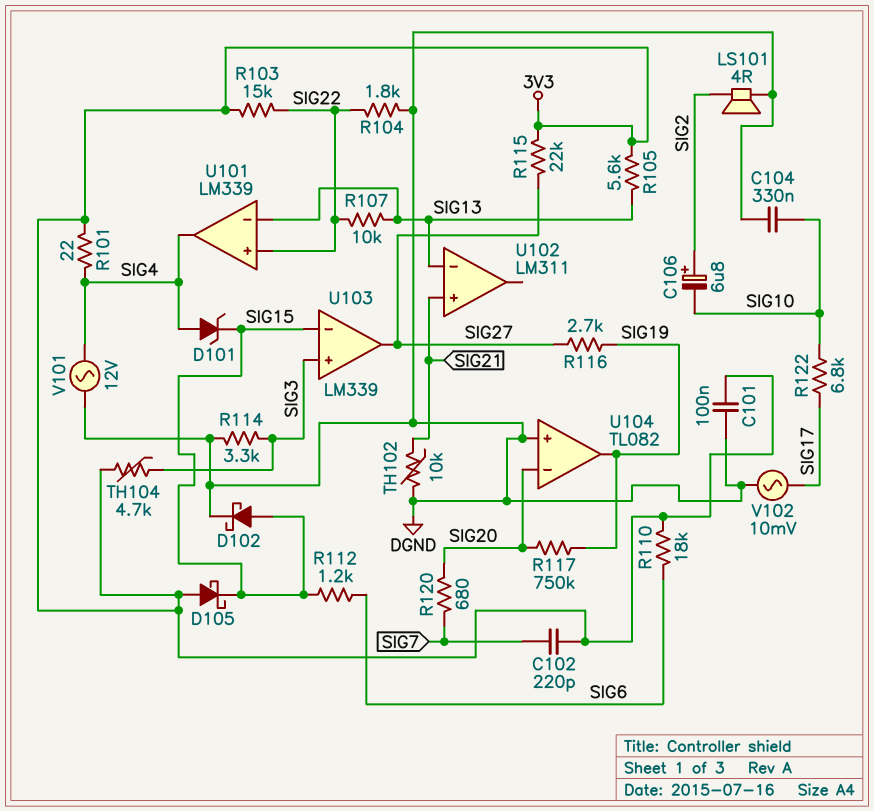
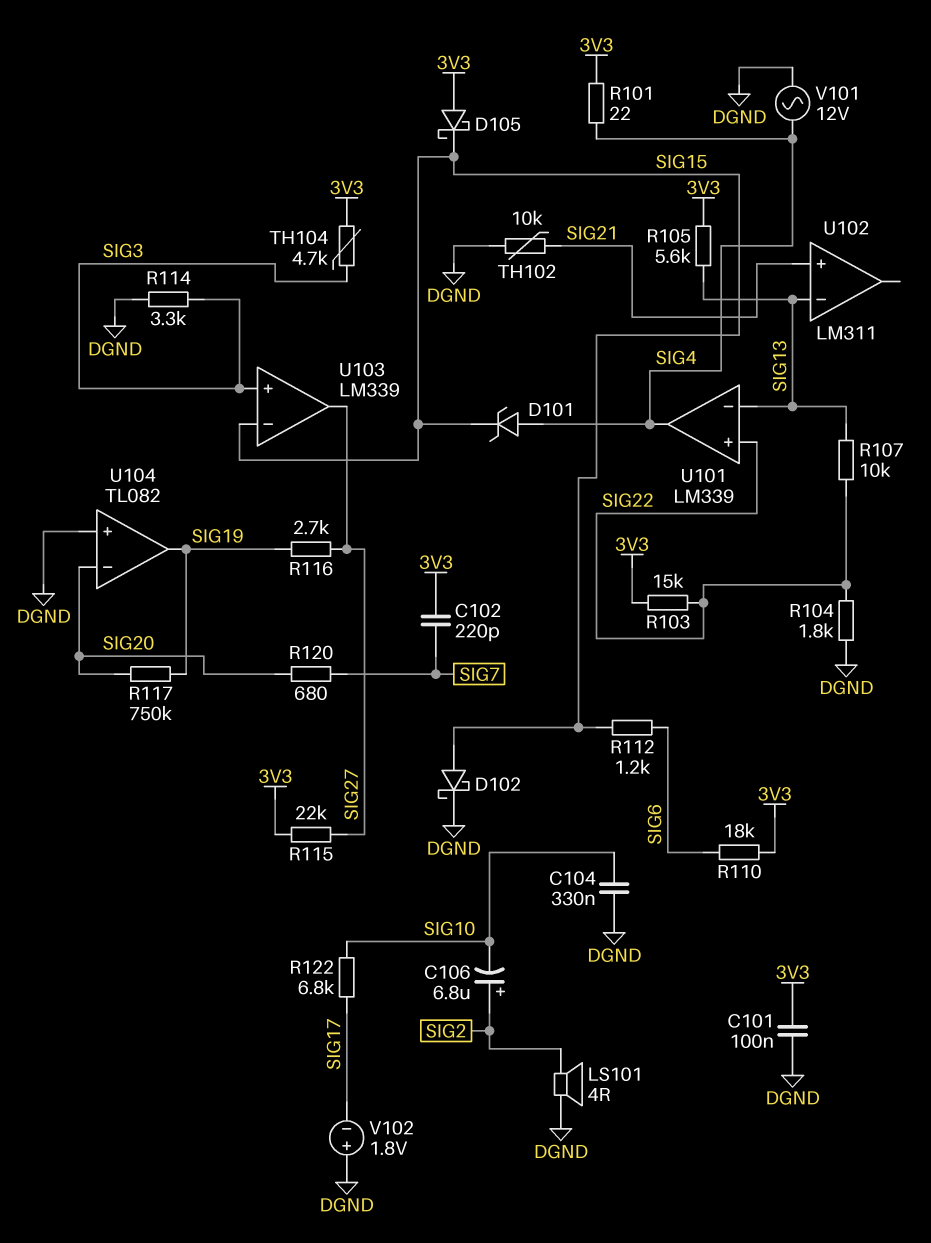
V102: AC 10mV (DGND, SIG17) -> 1.8V (plus DGND, minus SIG17)

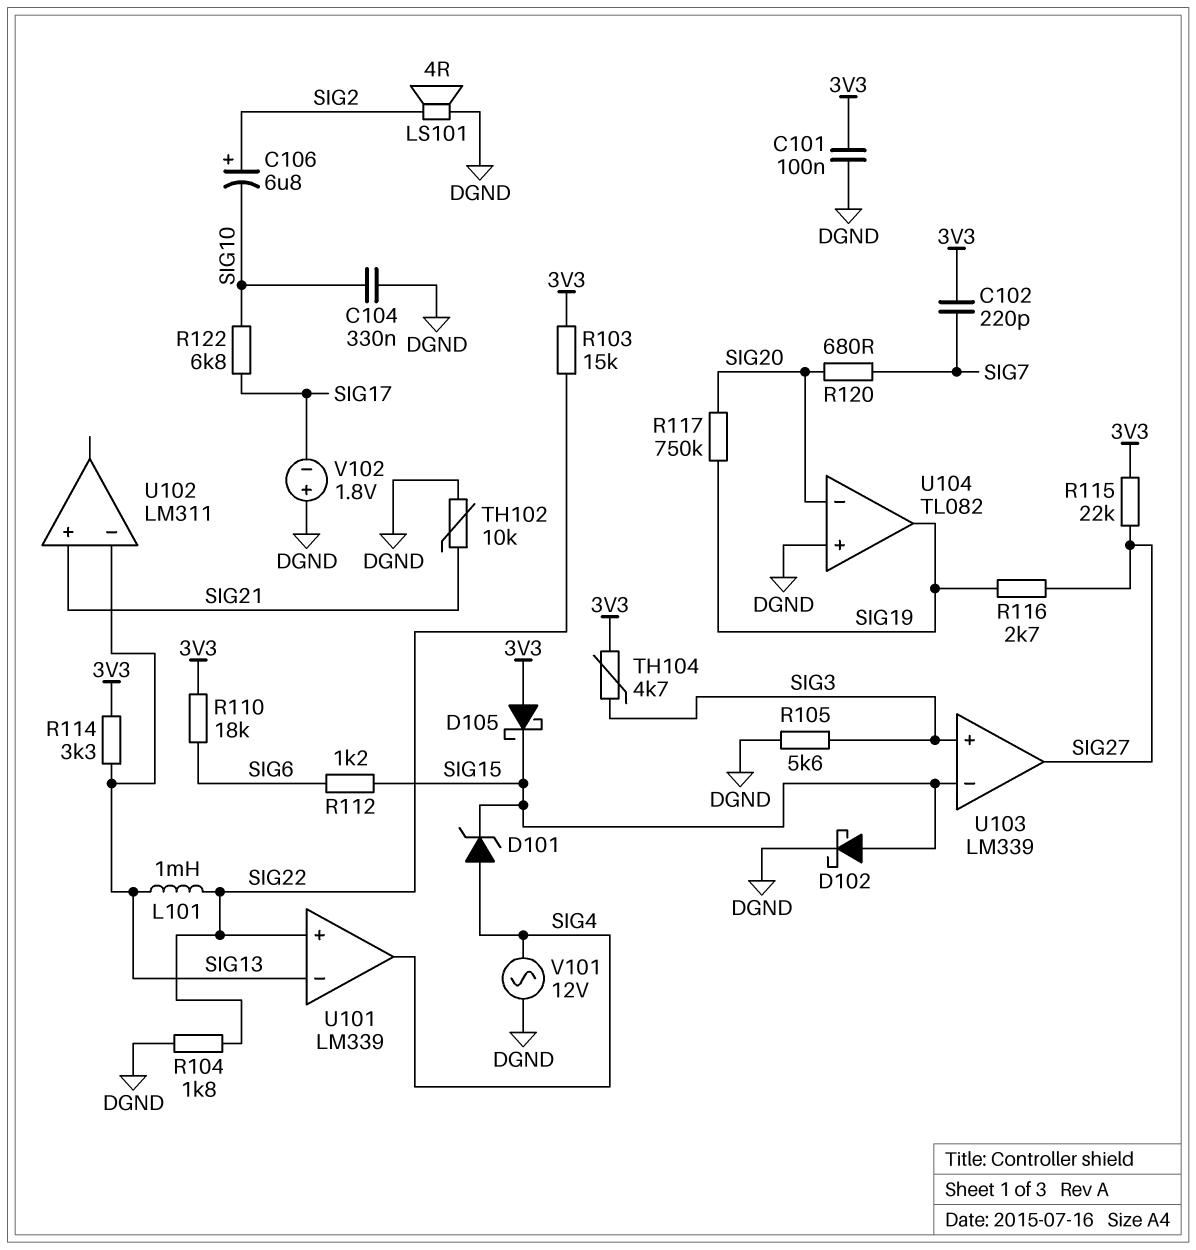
L101: none -> 1mH (SIG13, SIG22)
R101: 22 (3V3, SIG4) -> none
R105: 5.6k (3V3, SIG13) -> 5.6k (DGND, SIG3)
R107: 10k (SIG13, SIG22) -> none
R114: 3.3k (DGND, SIG3) -> 3.3k (3V3, SIG13)

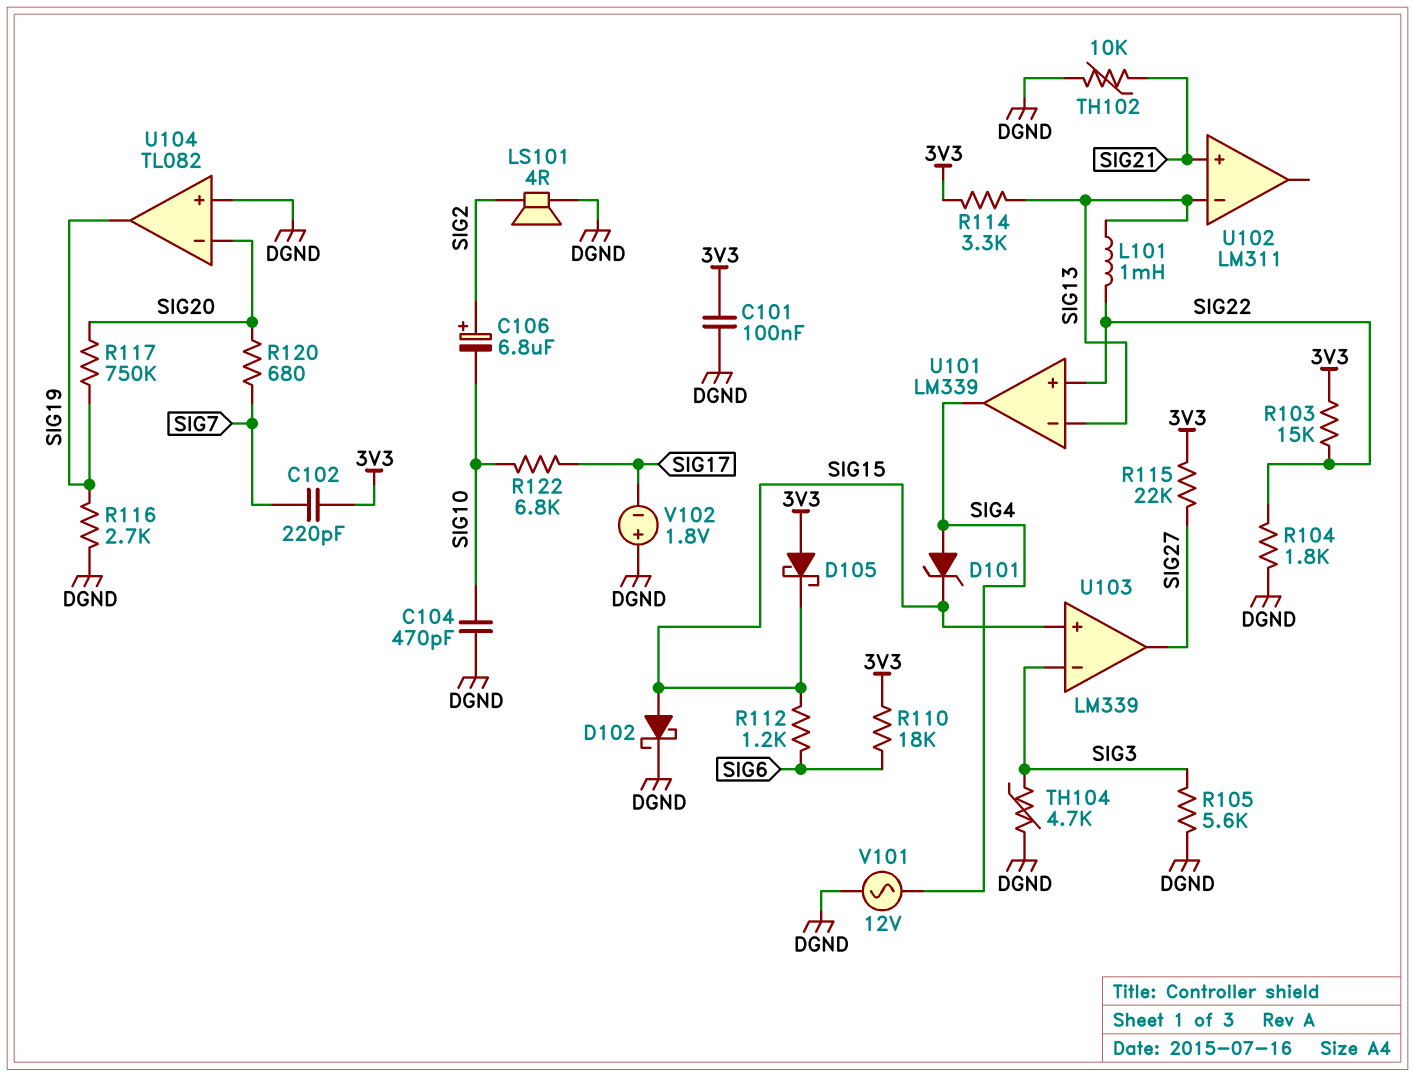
C104: 330nF (DGND, SIG10) -> 470pF (DGND, SIG10)
R116: 2.7k (SIG19, SIG27) -> 2.7k (DGND, SIG19)
TH104: 4.7k (3V3, SIG3) -> 4.7k (DGND, SIG3)
U103 pin in+: SIG3 -> SIG15
U103 pin in-: SIG15 -> SIG3

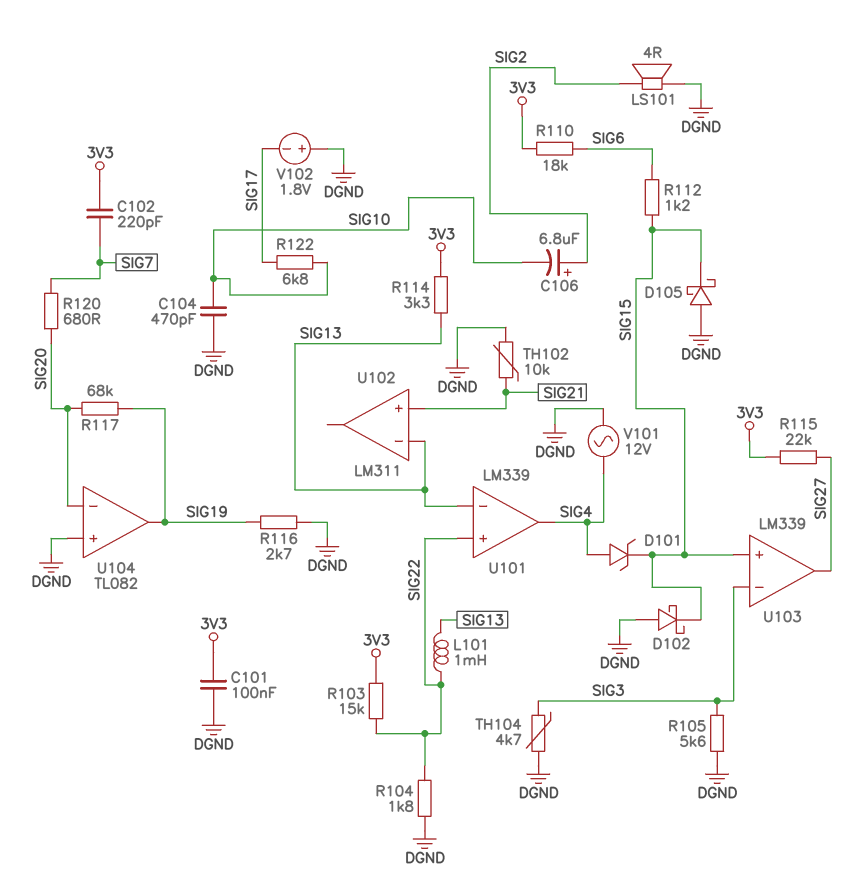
D102: schottky (A SIG15, K DGND) -> schottky (A DGND, K SIG15)
D105: schottky (A 3V3, K SIG15) -> schottky (A DGND, K SIG15)
R117: 750k (SIG19, SIG20) -> 68k (SIG19, SIG20)

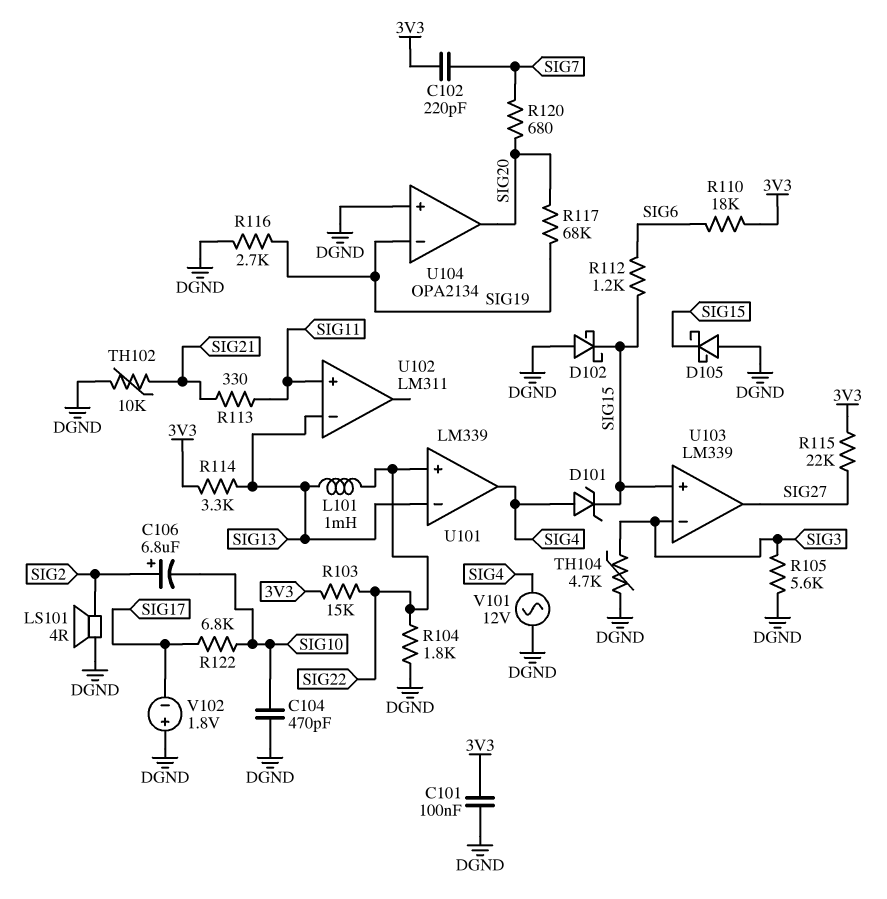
R113: none -> 330 (SIG11, SIG21)
U102 pin in+: SIG21 -> SIG11
U104: TL082 -> OPA2134
U104 pin in-: SIG20 -> SIG19
U104 pin out: SIG19 -> SIG20

